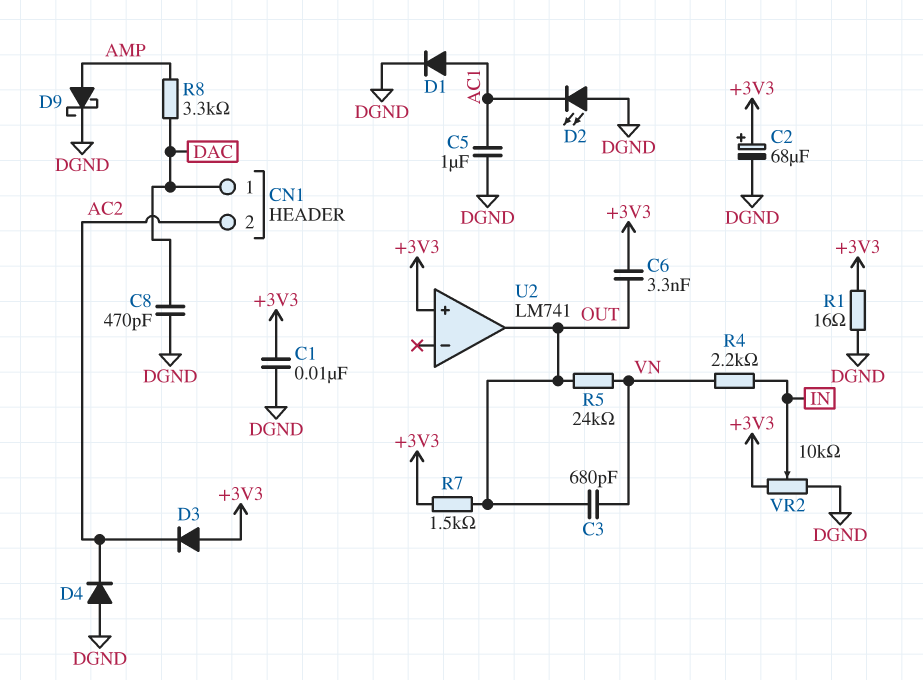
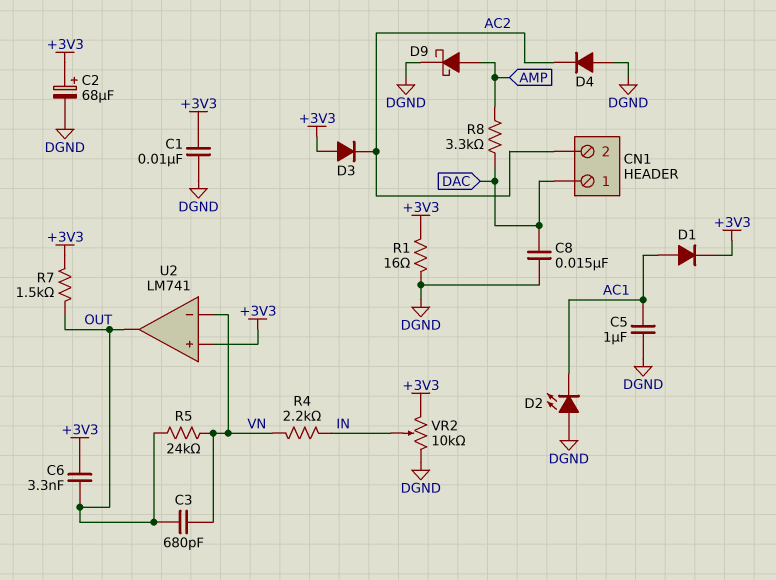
C8: 470pF (DAC, DGND) -> 15nF (DAC, DGND)
D1: diode (A AC1, K DGND) -> diode (A AC1, K +3V3)
U2 pin in-: none -> VN

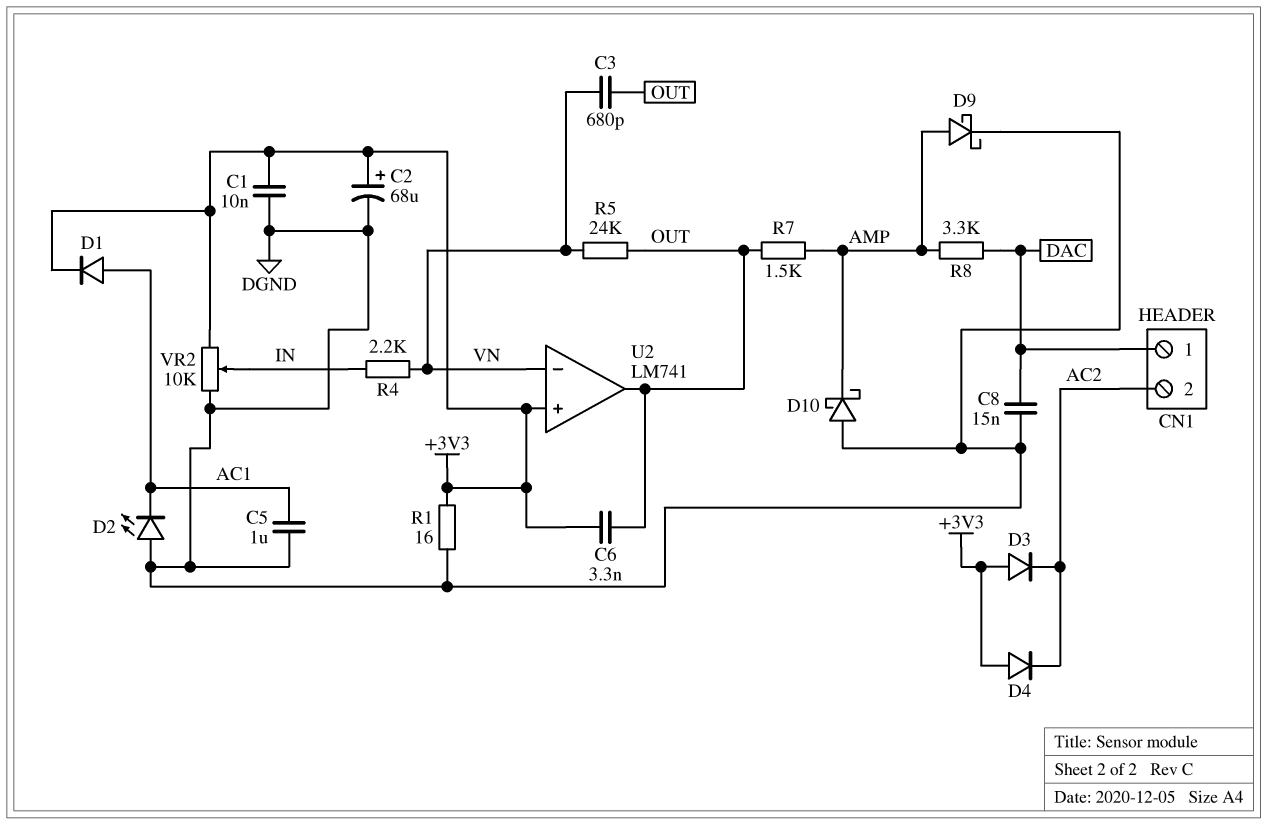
D4: diode (A DGND, K AC2) -> diode (A +3V3, K AC2)
D10: none -> schottky (A DGND, K AMP)
R7: 1.5k (+3V3, OUT) -> 1.5k (AMP, OUT)

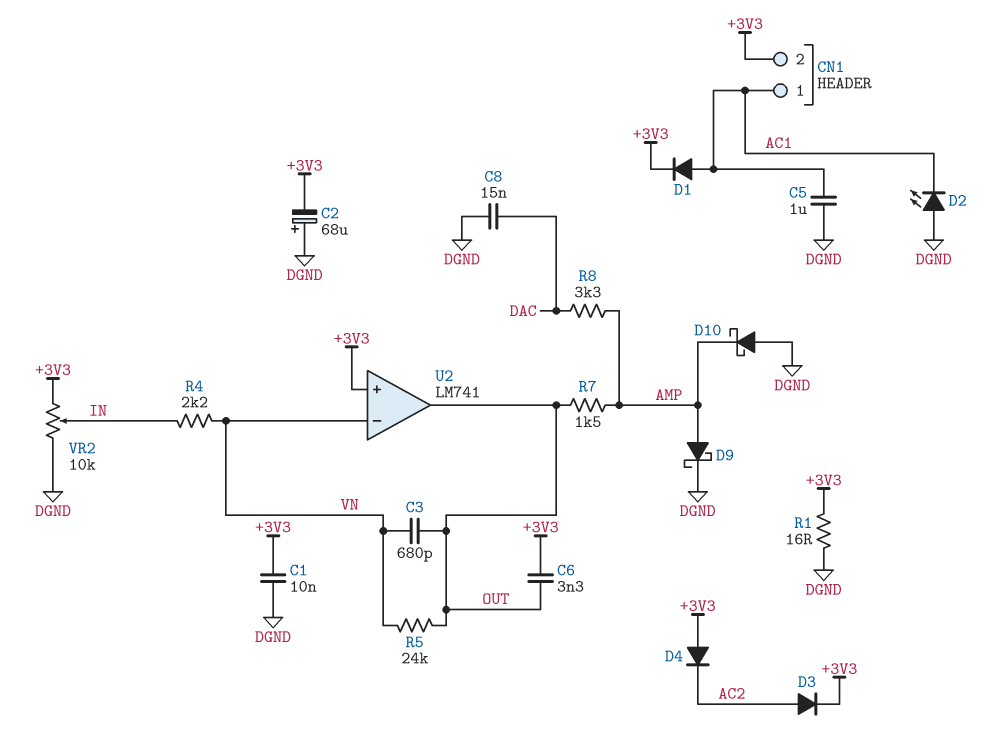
C2: 68uF (plus +3V3, minus DGND) -> 68uF (plus DGND, minus +3V3)
CN1 pin 1: DAC -> AC1
CN1 pin 2: AC2 -> +3V3
D3: diode (A +3V3, K AC2) -> diode (A AC2, K +3V3)

